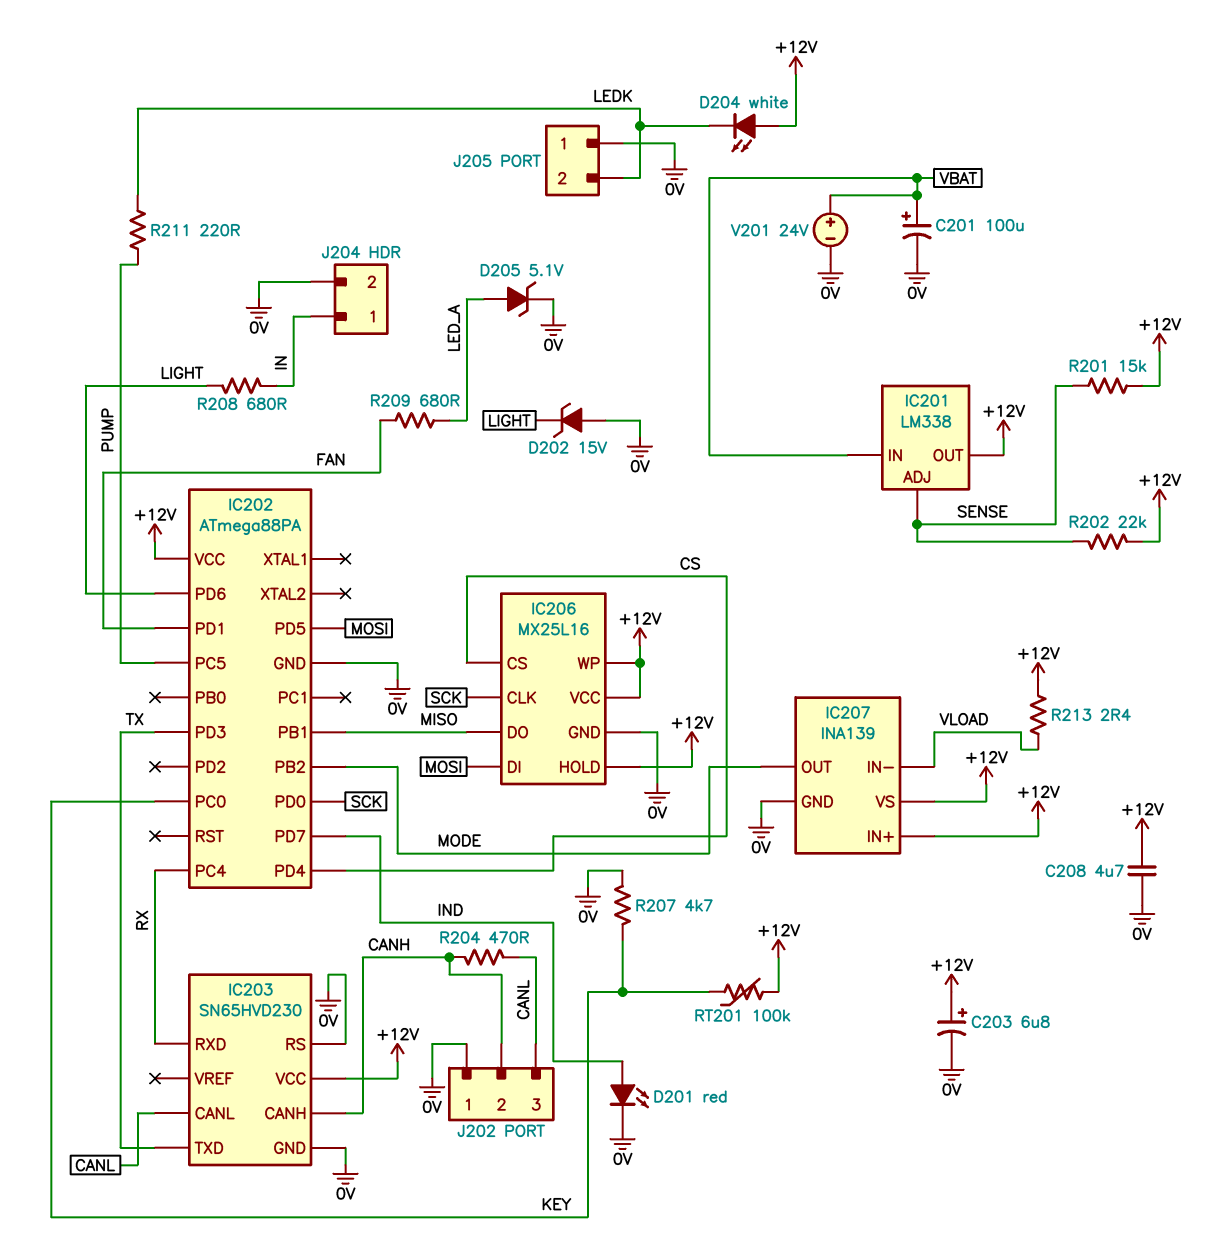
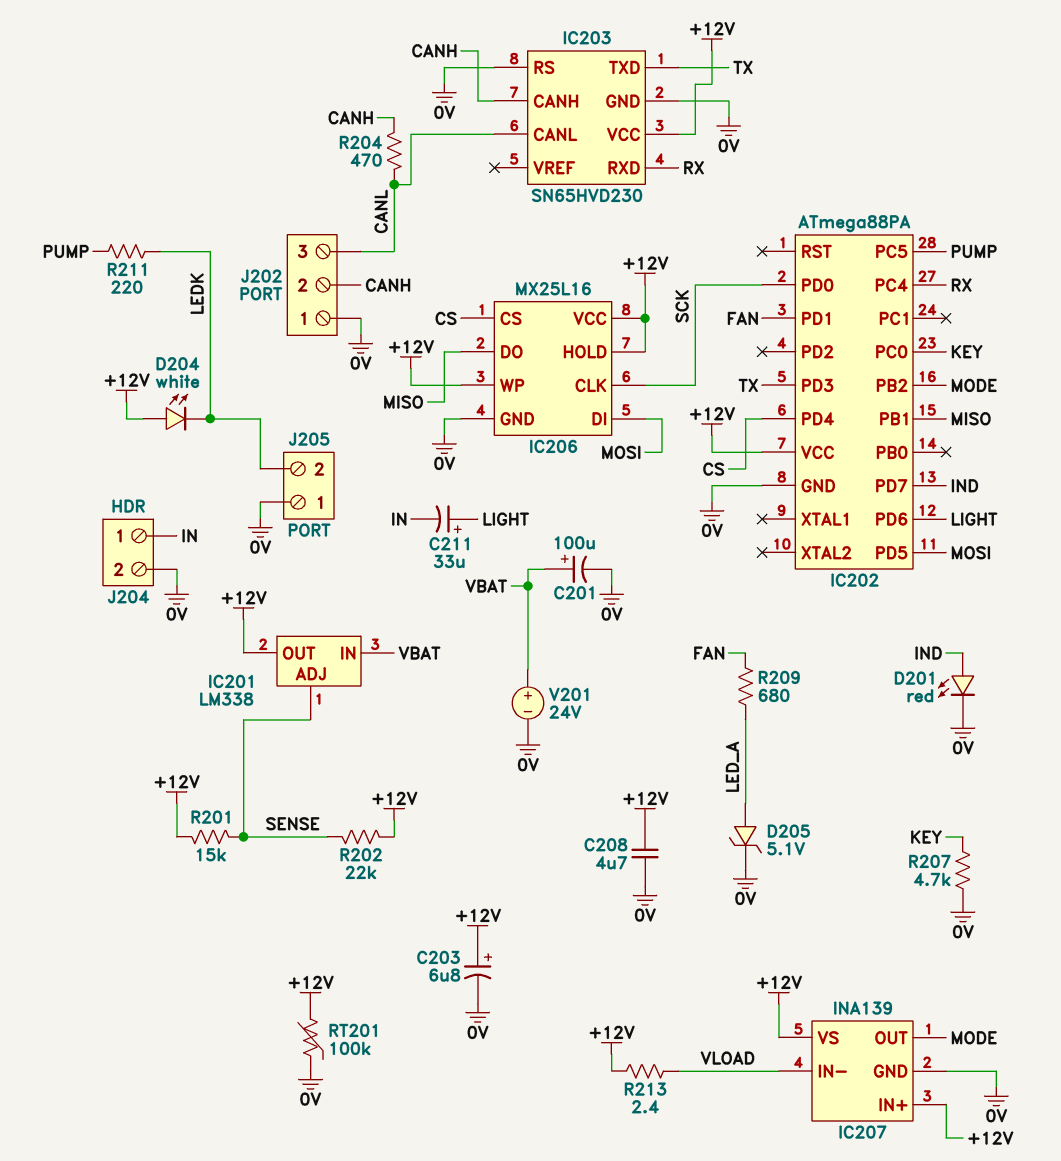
C211: none -> 33uF (plus LIGHT, minus IN)
D202: zener 15V (A 0V, K LIGHT) -> none
R208: 680 (IN, LIGHT) -> none
RT201: 100k (+12V, KEY) -> 100k (+12V, 0V)

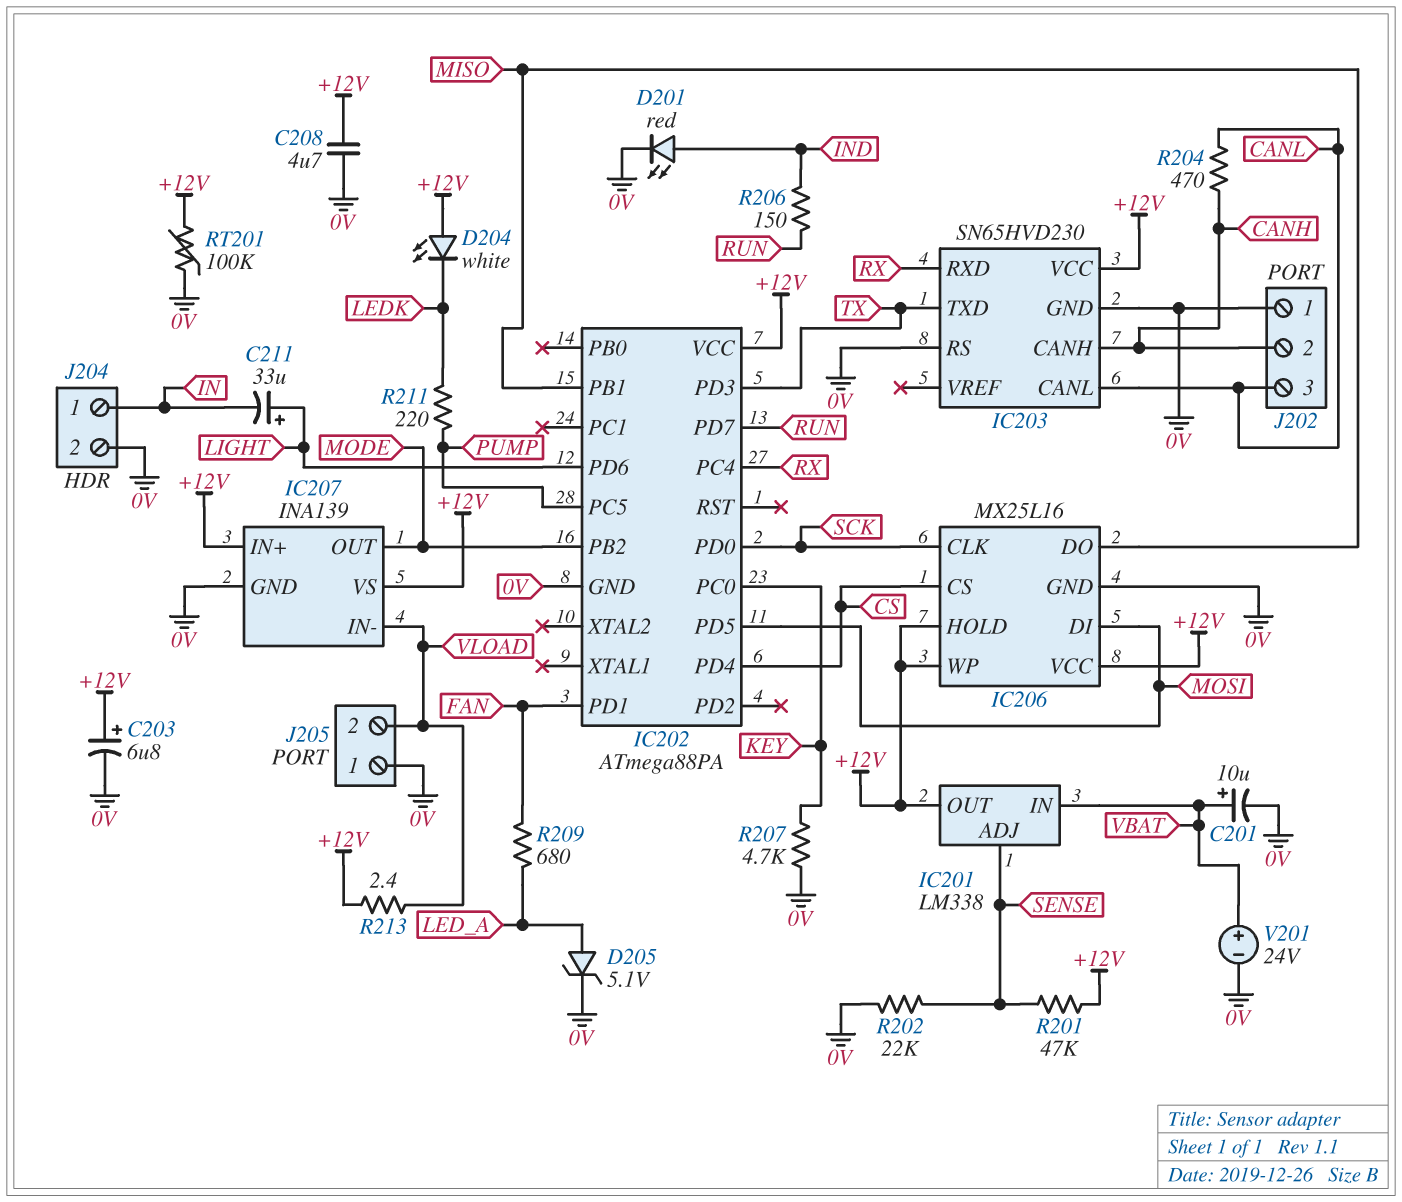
C201: 100uF (plus VBAT, minus 0V) -> 10uF (plus VBAT, minus 0V)
IC202 pin PD7: IND -> RUN
J205 pin 2: LEDK -> VLOAD
R201: 15k (+12V, SENSE) -> 47k (+12V, SENSE)
R202: 22k (+12V, SENSE) -> 22k (0V, SENSE)
R206: none -> 150 (IND, RUN)

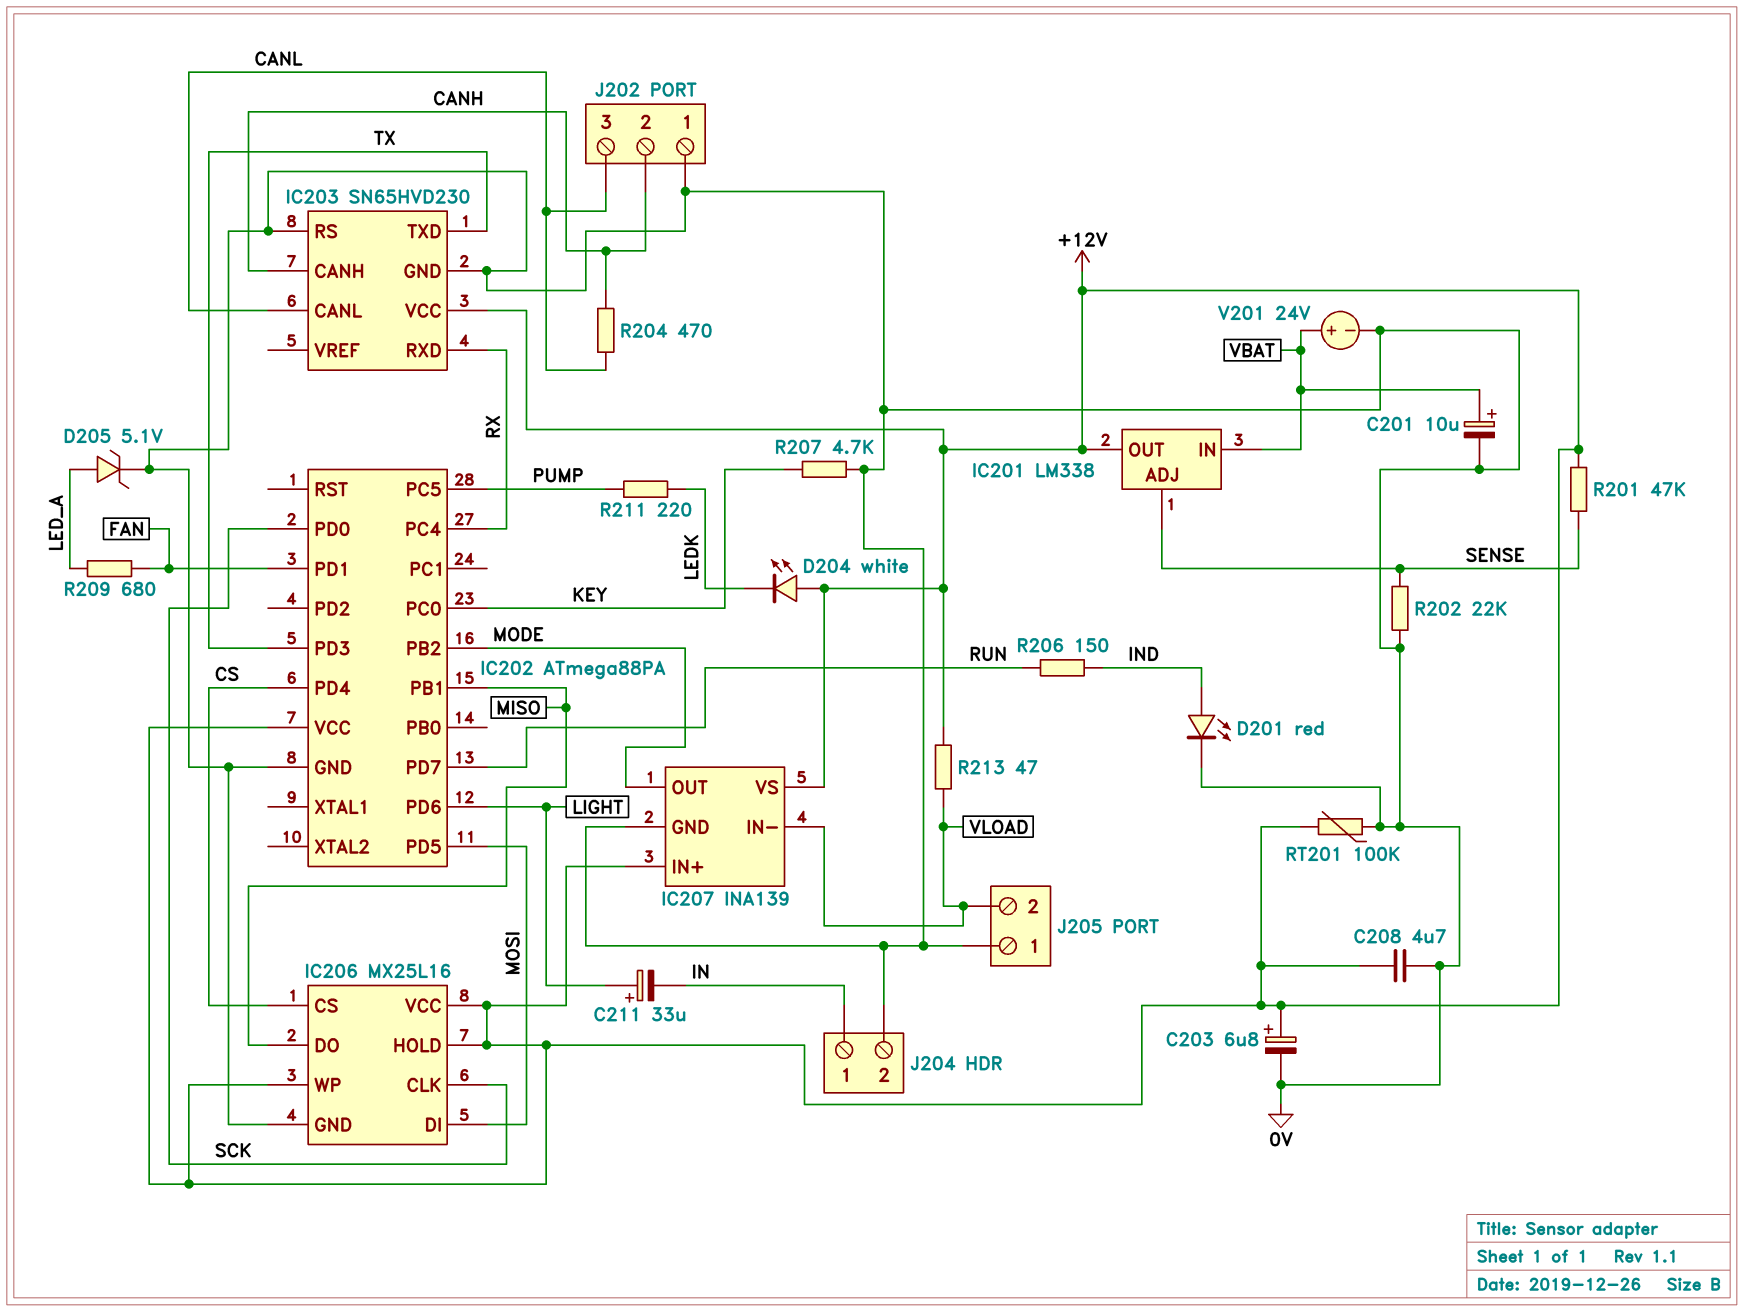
R213: 2.4 (+12V, VLOAD) -> 47 (+12V, VLOAD)

